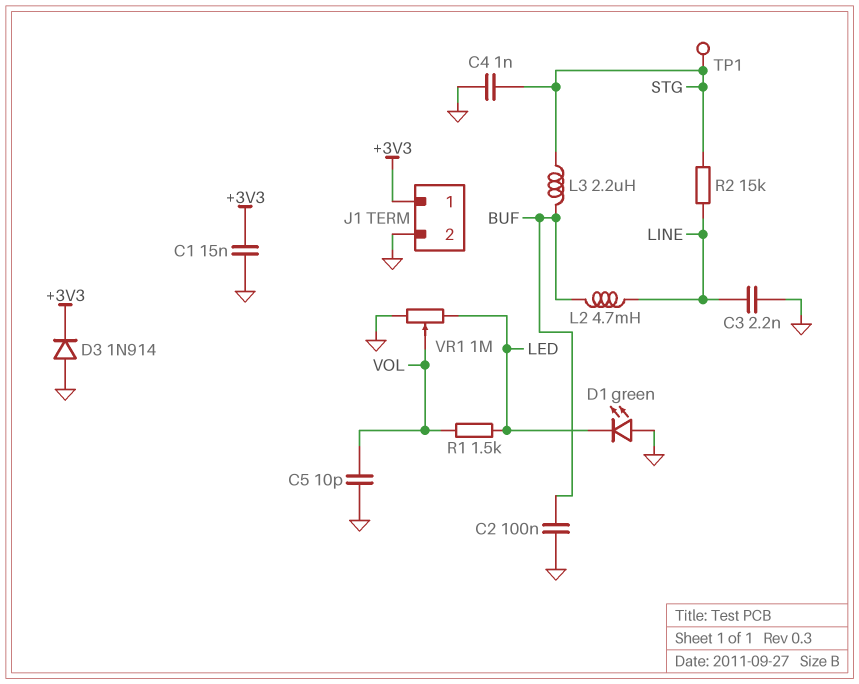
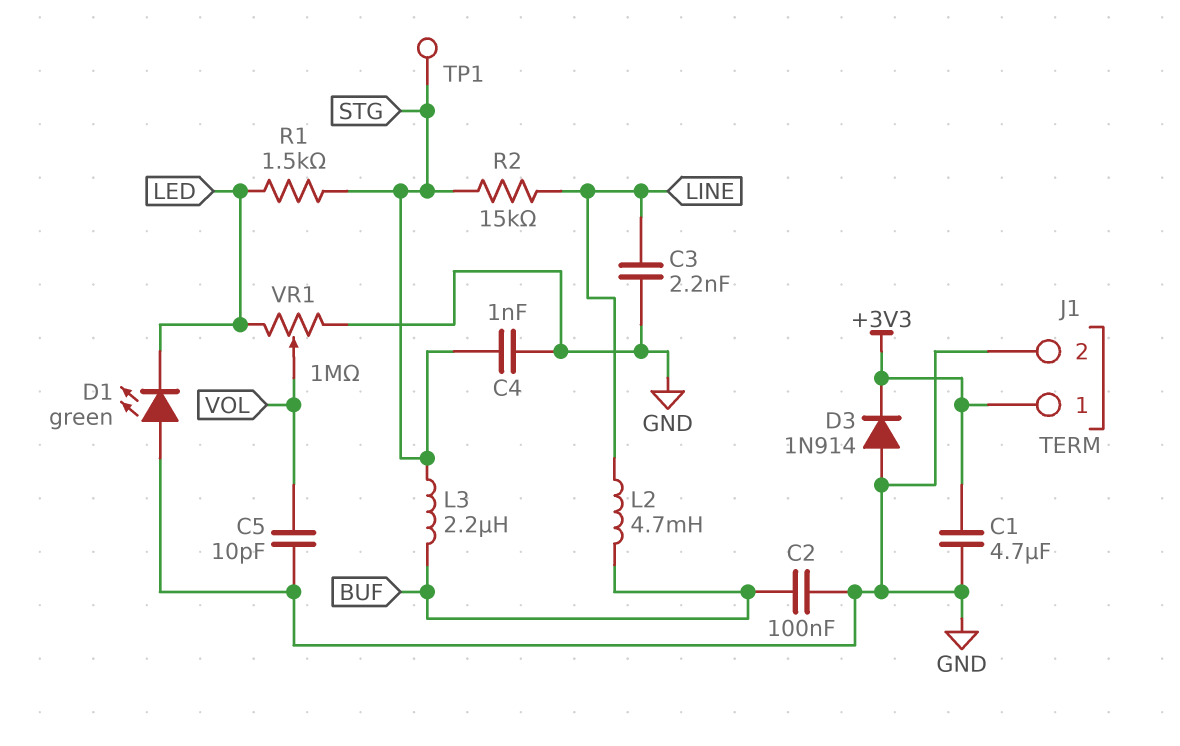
C1: 15nF (+3V3, GND) -> 4.7uF (+3V3, GND)
R1: 1.5k (LED, VOL) -> 1.5k (LED, STG)

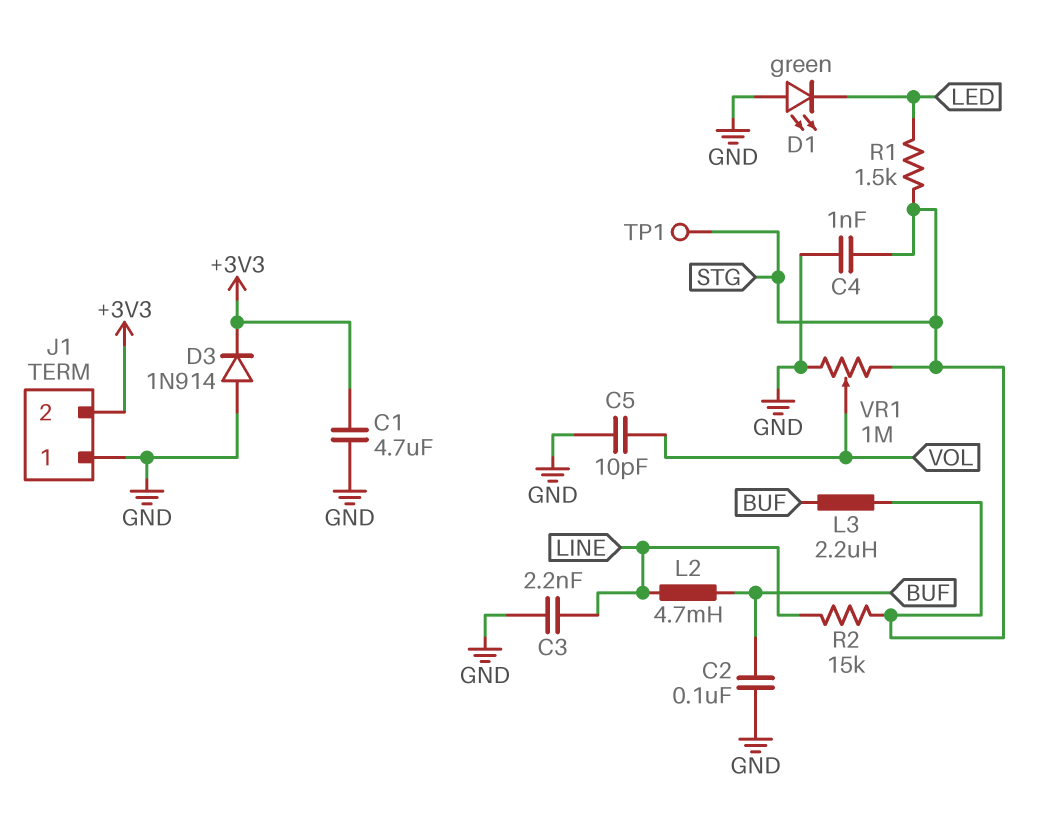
J1 pin 1: +3V3 -> GND
J1 pin 2: GND -> +3V3
VR1: 1M (GND, LED, wiper VOL) -> 1M (GND, STG, wiper VOL)

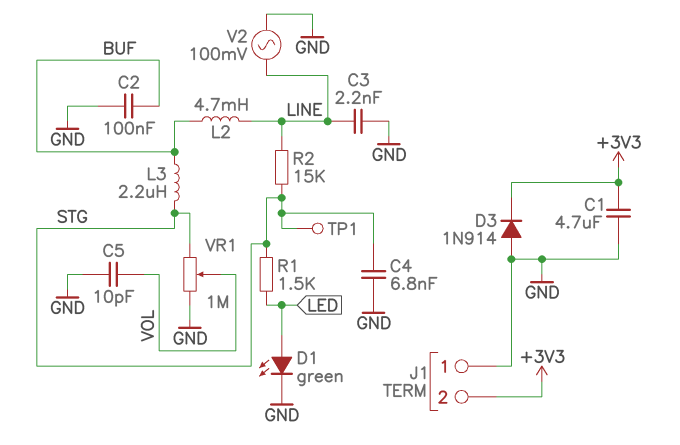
C4: 1nF (GND, STG) -> 6.8nF (GND, STG)
D1: LED green (A GND, K LED) -> LED green (A LED, K GND)
V2: none -> AC 100mV (GND, LINE)

